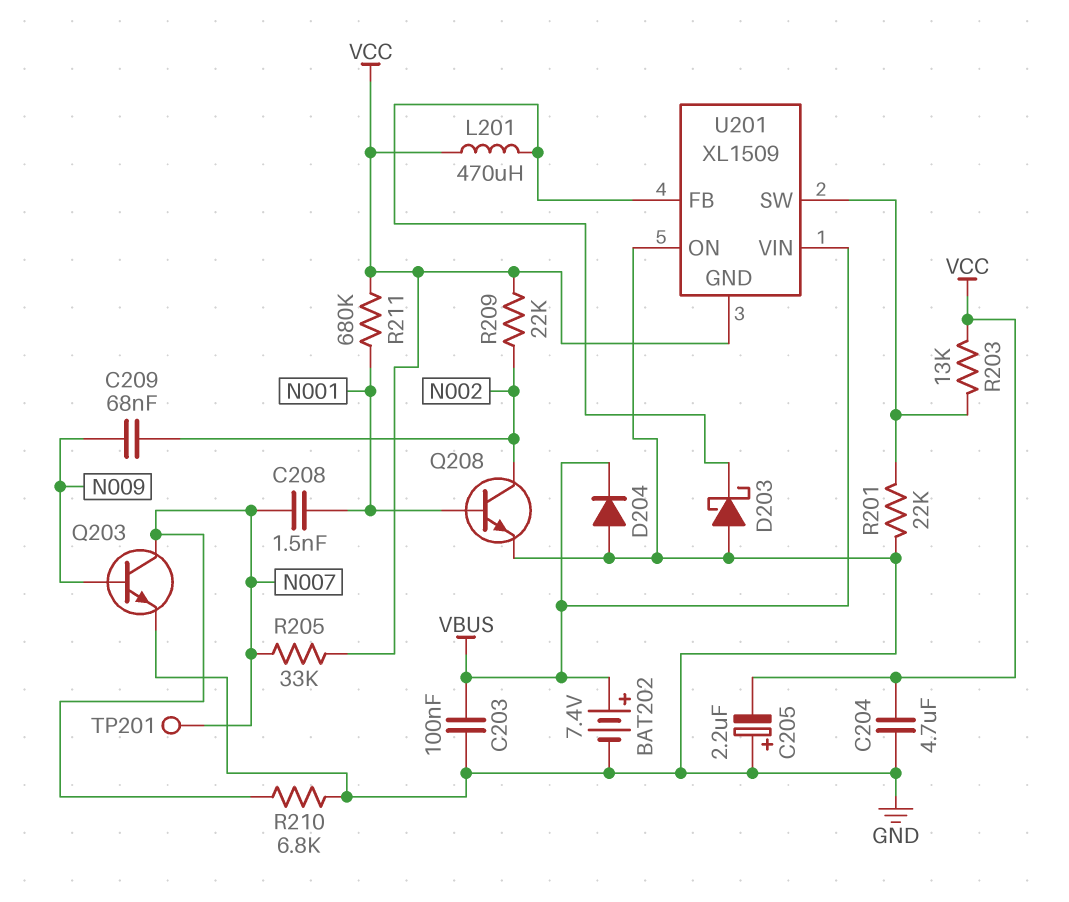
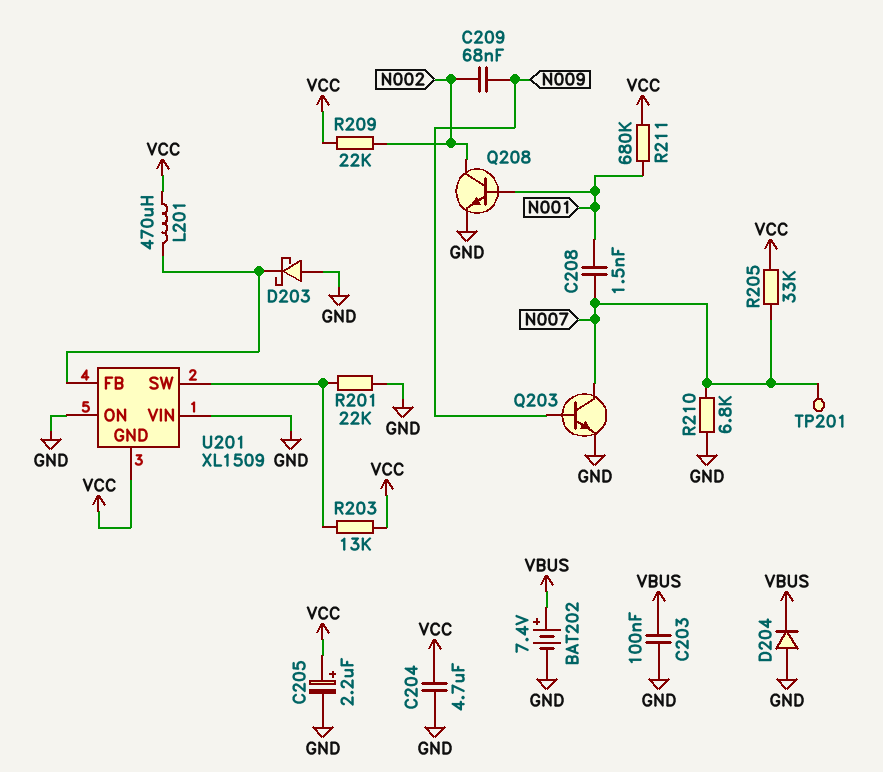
C205: 2.2uF (plus GND, minus VCC) -> 2.2uF (plus VCC, minus GND)
U201 pin VIN: VBUS -> GND

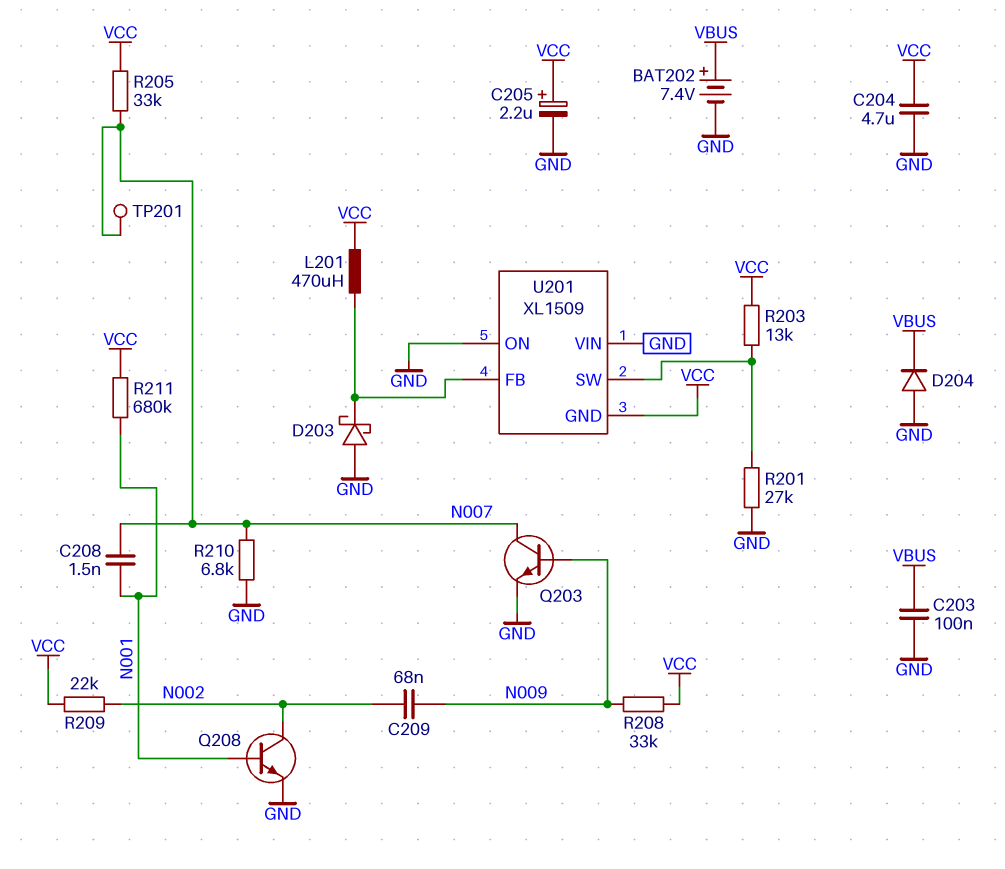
R201: 22k (GND, U201/SW) -> 27k (GND, U201/SW)
R208: none -> 33k (N009, VCC)

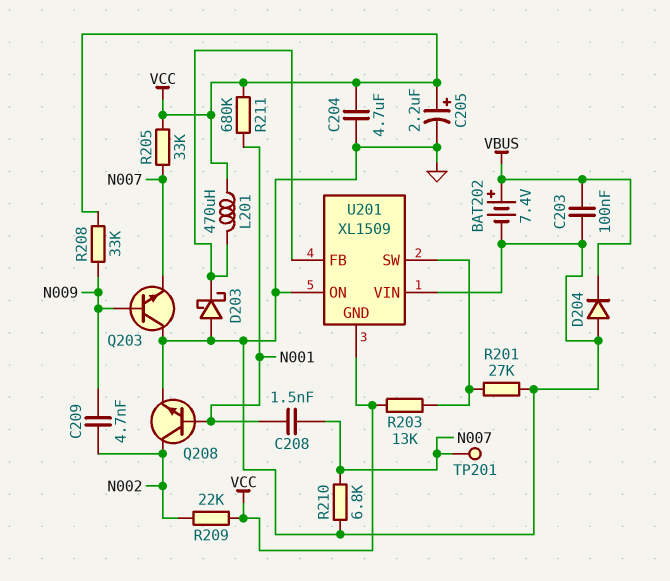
C209: 68nF (N002, N009) -> 4.7nF (N002, N009)
Q203: NPN (B N009, C N007, E GND) -> NPN (B N009, C GND, E N007)

